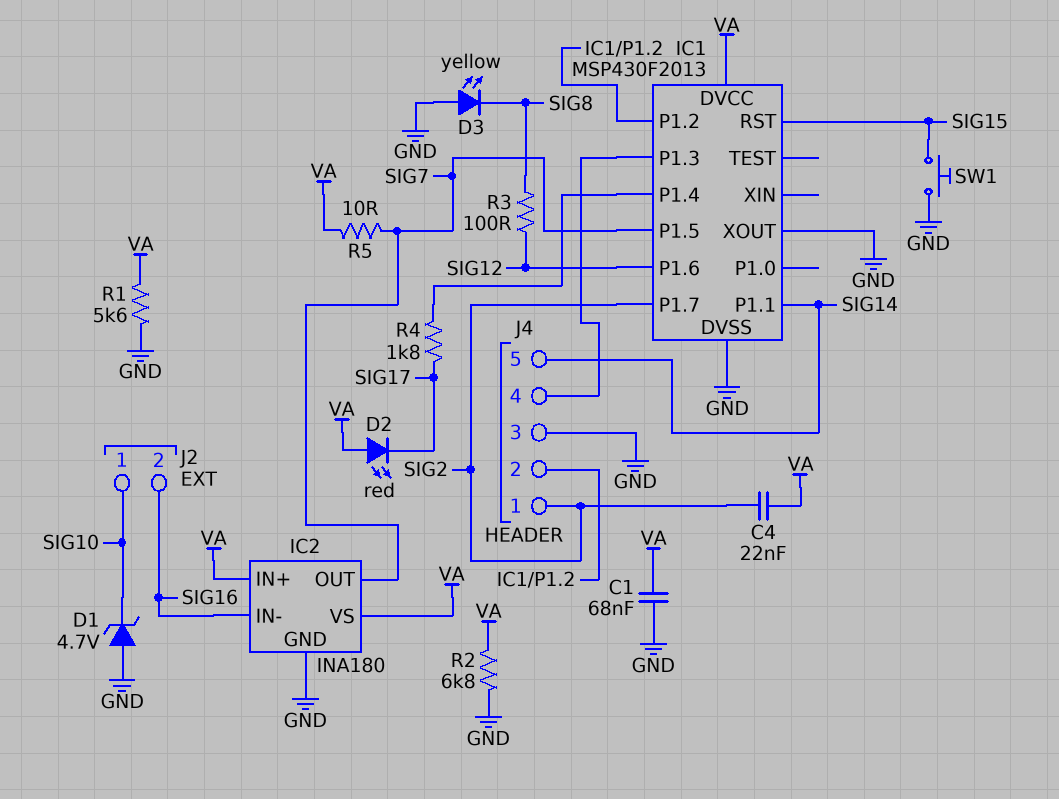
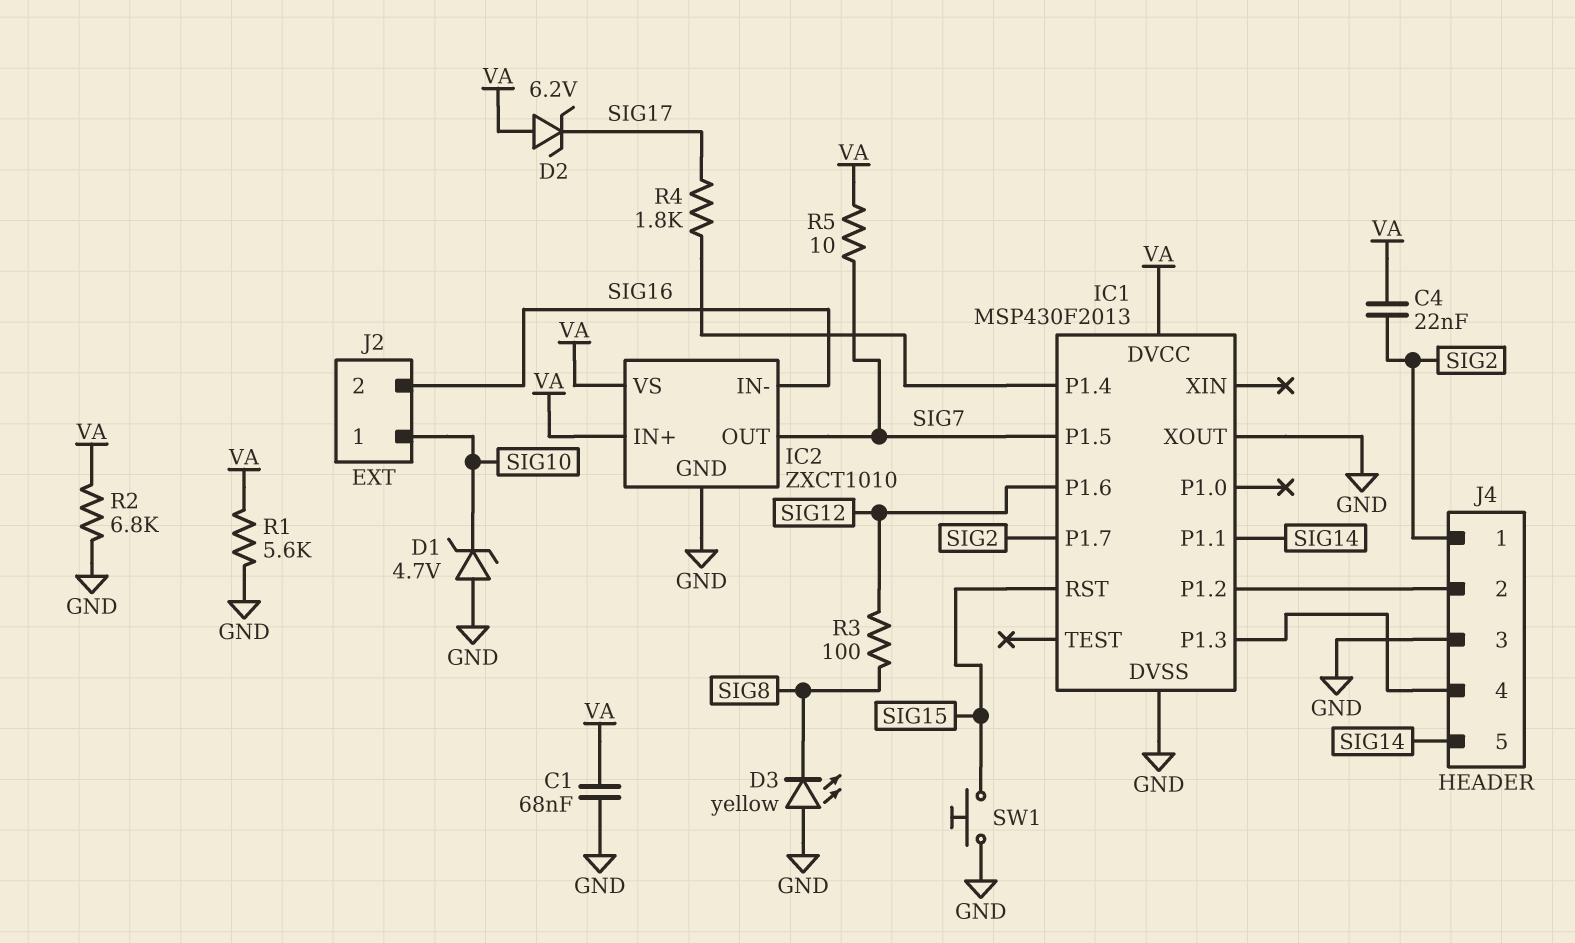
D2: LED red (A VA, K SIG17) -> zener 6.2V (A VA, K SIG17)
IC2: INA180 -> ZXCT1010

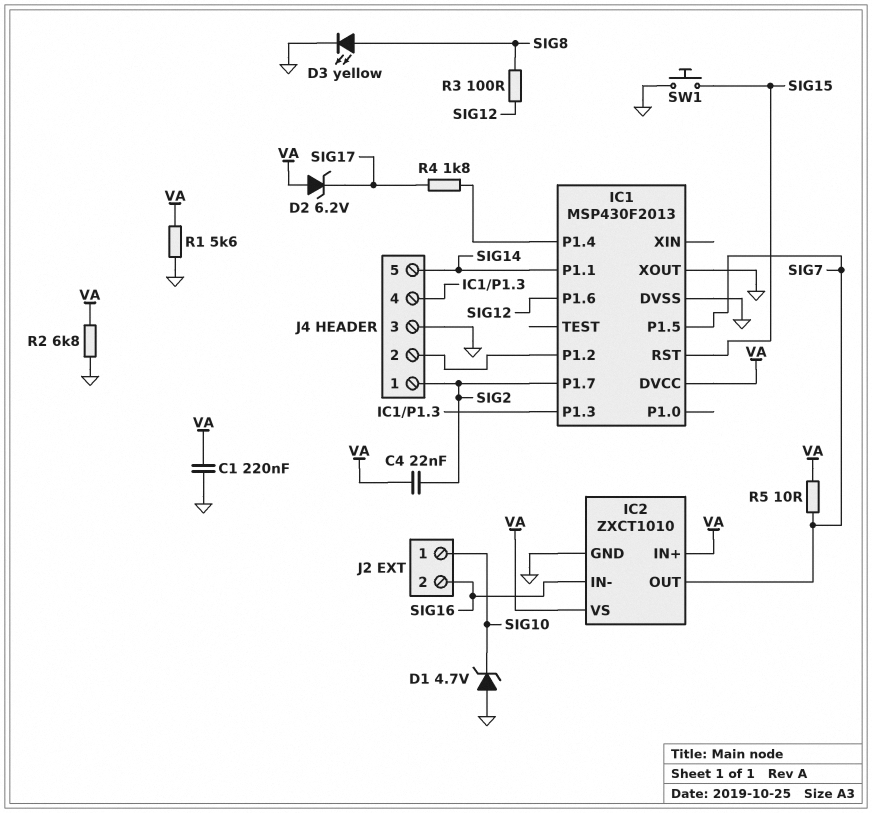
C1: 68nF (GND, VA) -> 220nF (GND, VA)
D3: LED yellow (A GND, K SIG8) -> LED yellow (A SIG8, K GND)

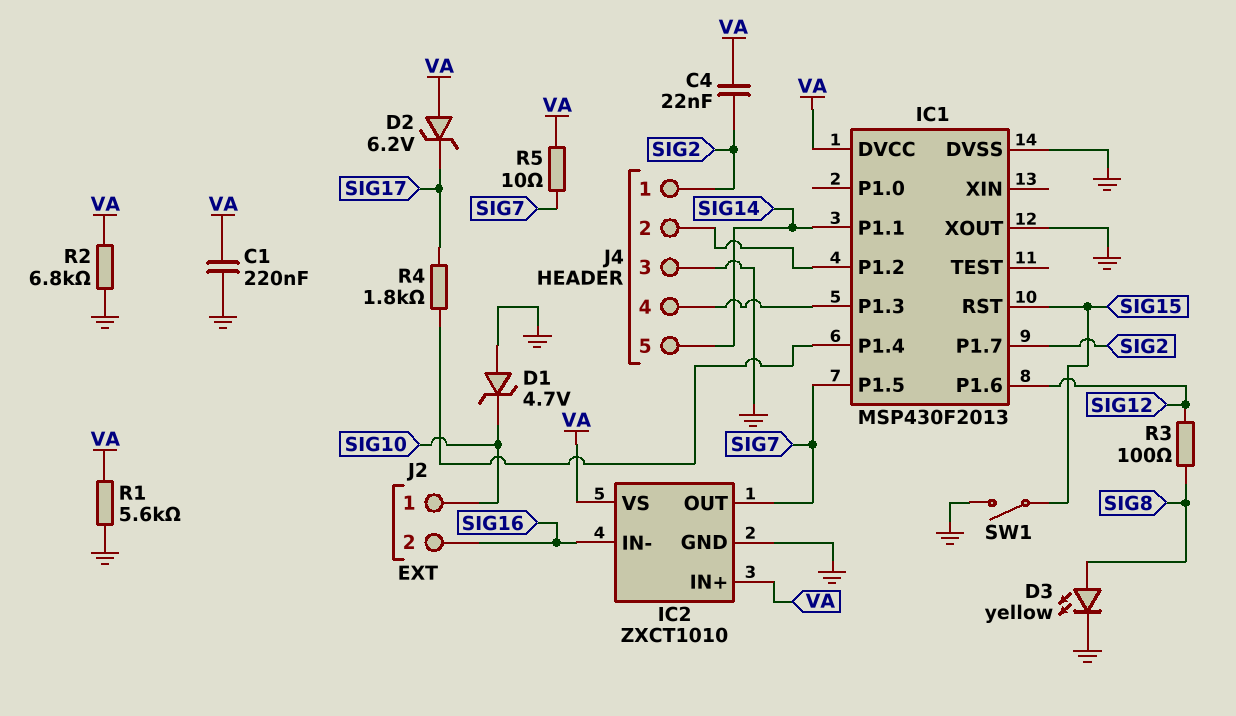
SW1: button (GND, SIG15) -> switch (GND, SIG15)

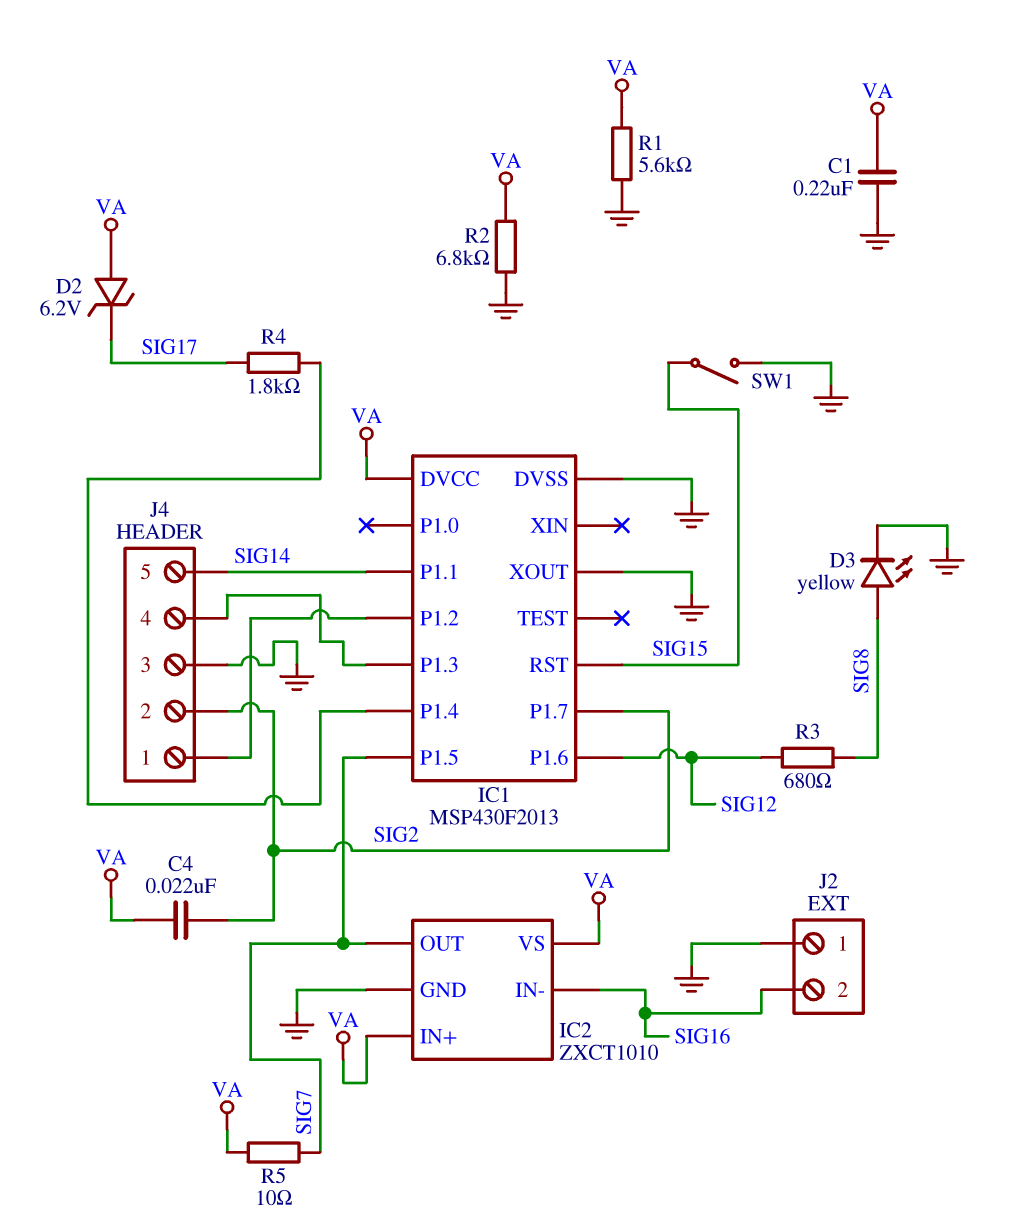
D1: zener 4.7V (A GND, K SIG10) -> none
J2 pin 1: SIG10 -> GND
J4 pin 1: SIG2 -> IC1/P1.2
J4 pin 2: IC1/P1.2 -> SIG2
R3: 100 (SIG8, SIG12) -> 680 (SIG8, SIG12)

